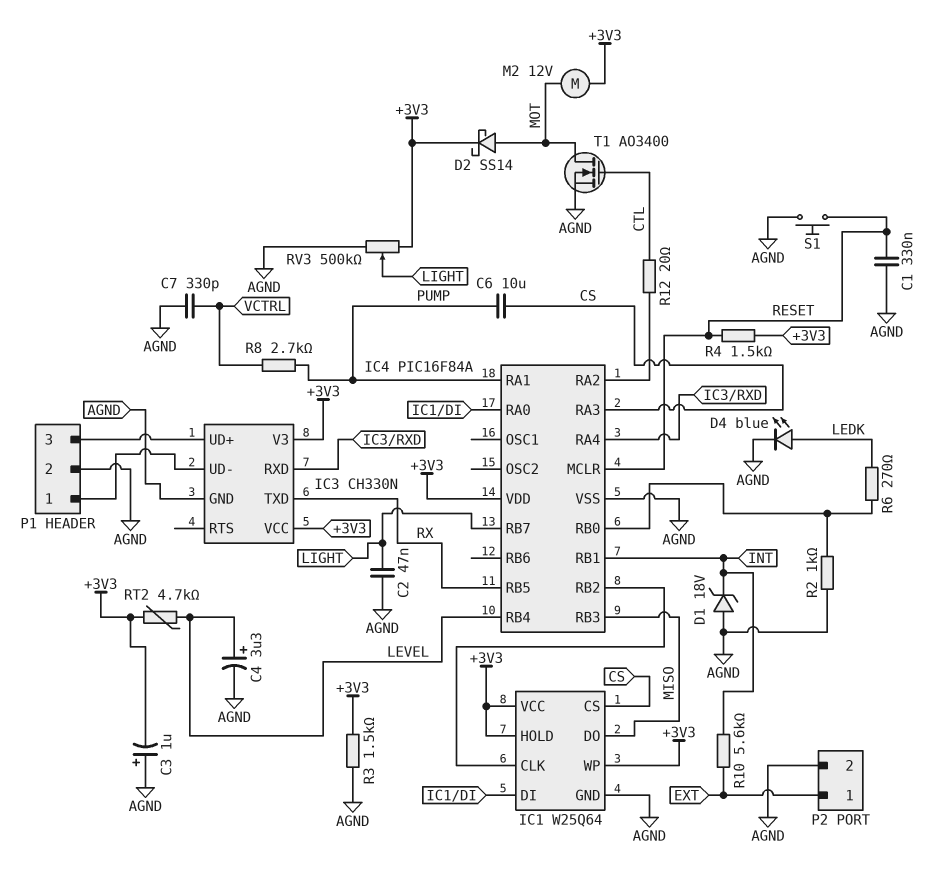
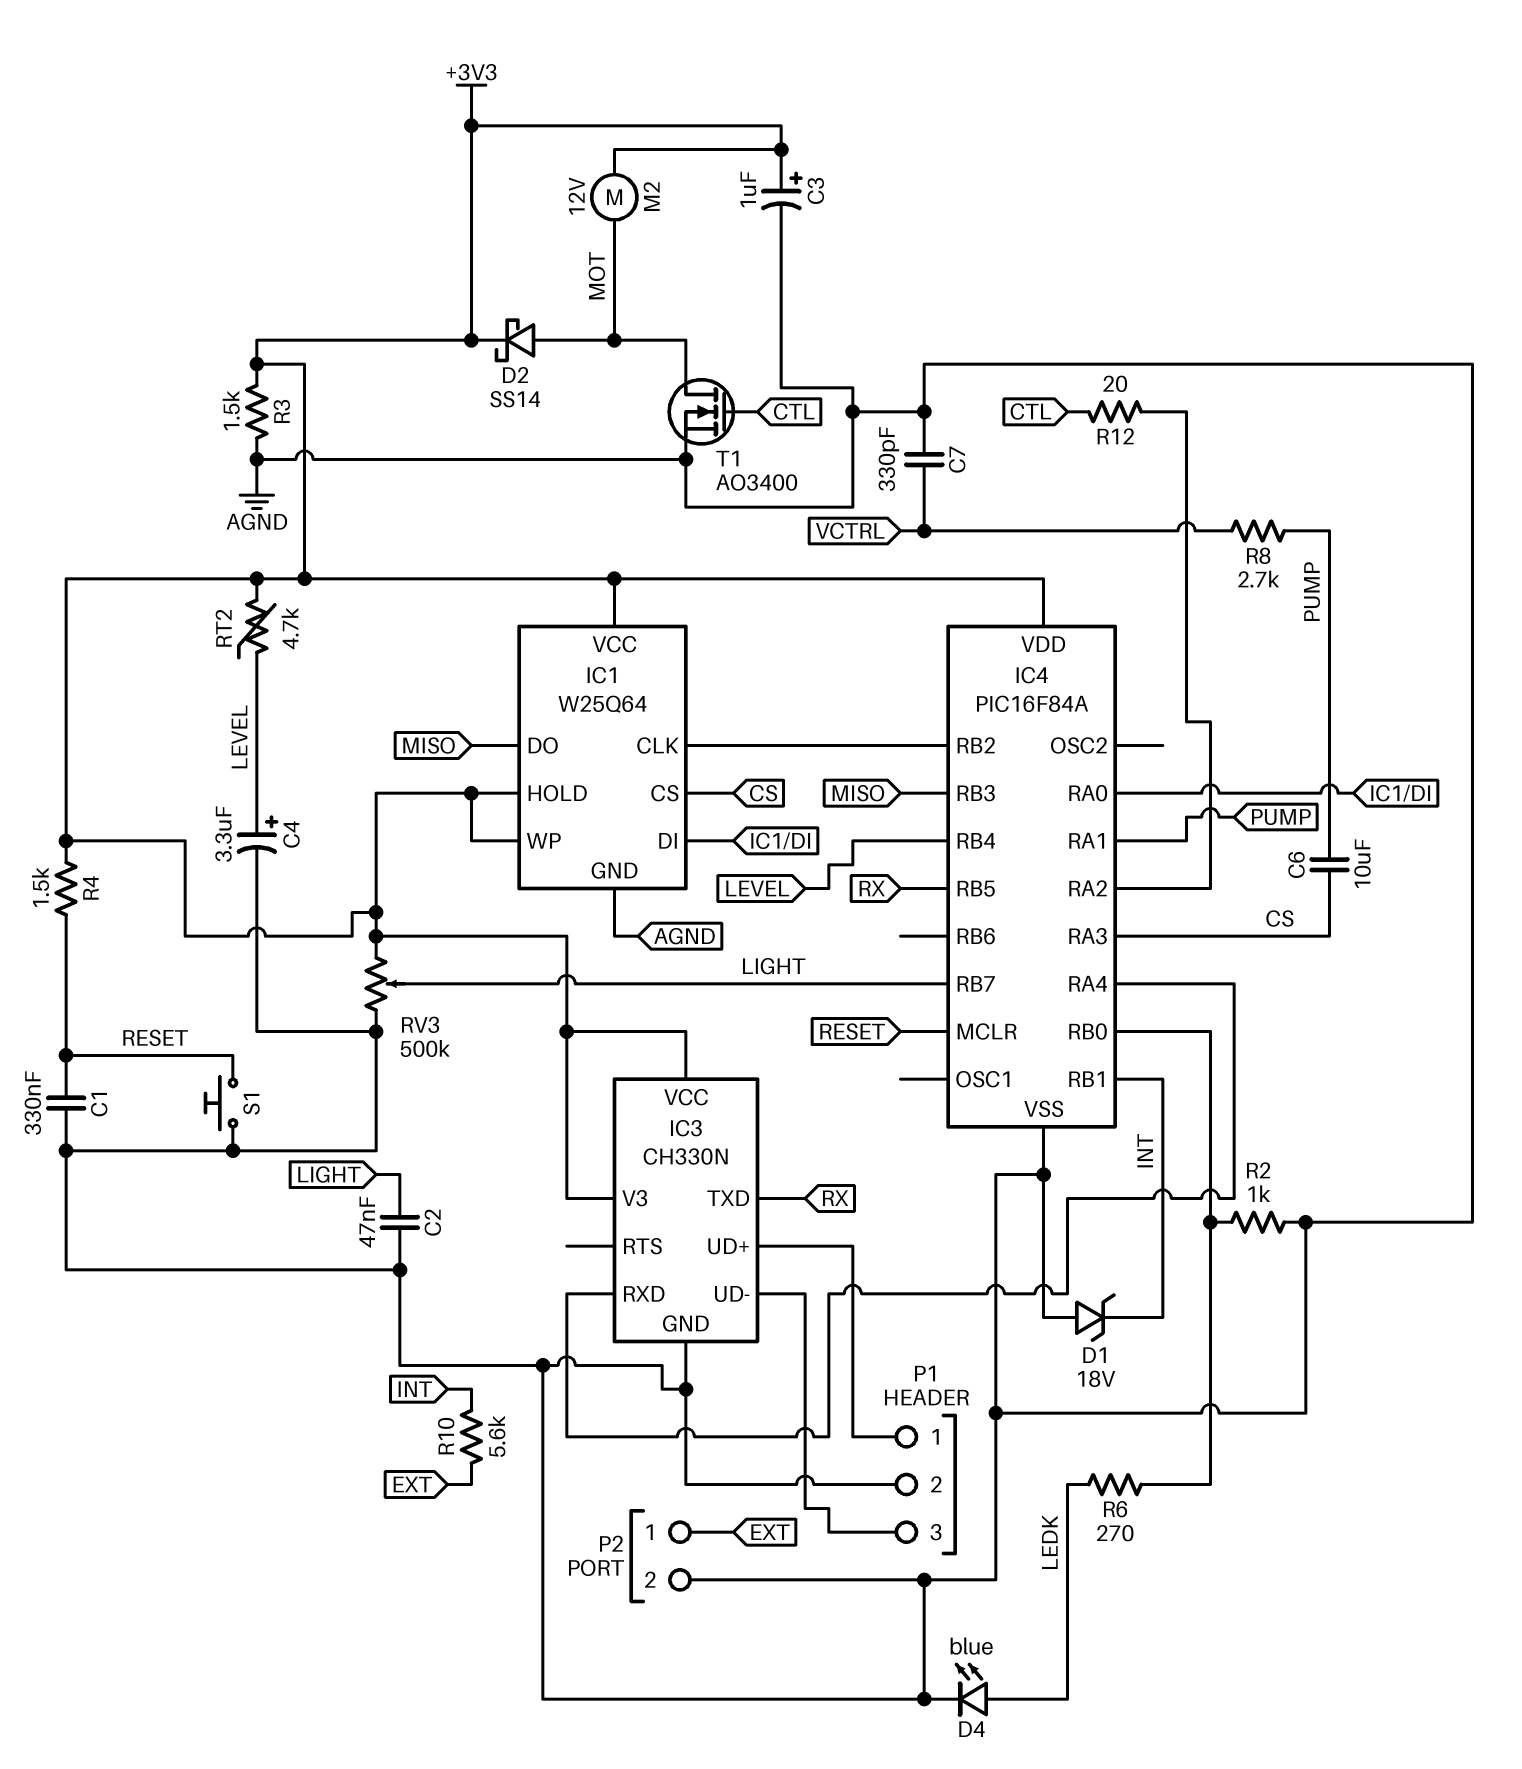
C3: 1uF (plus AGND, minus +3V3) -> 1uF (plus +3V3, minus AGND)
P1 pin 1: IC3/UD- -> IC3/UD+
P1 pin 3: IC3/UD+ -> IC3/UD-

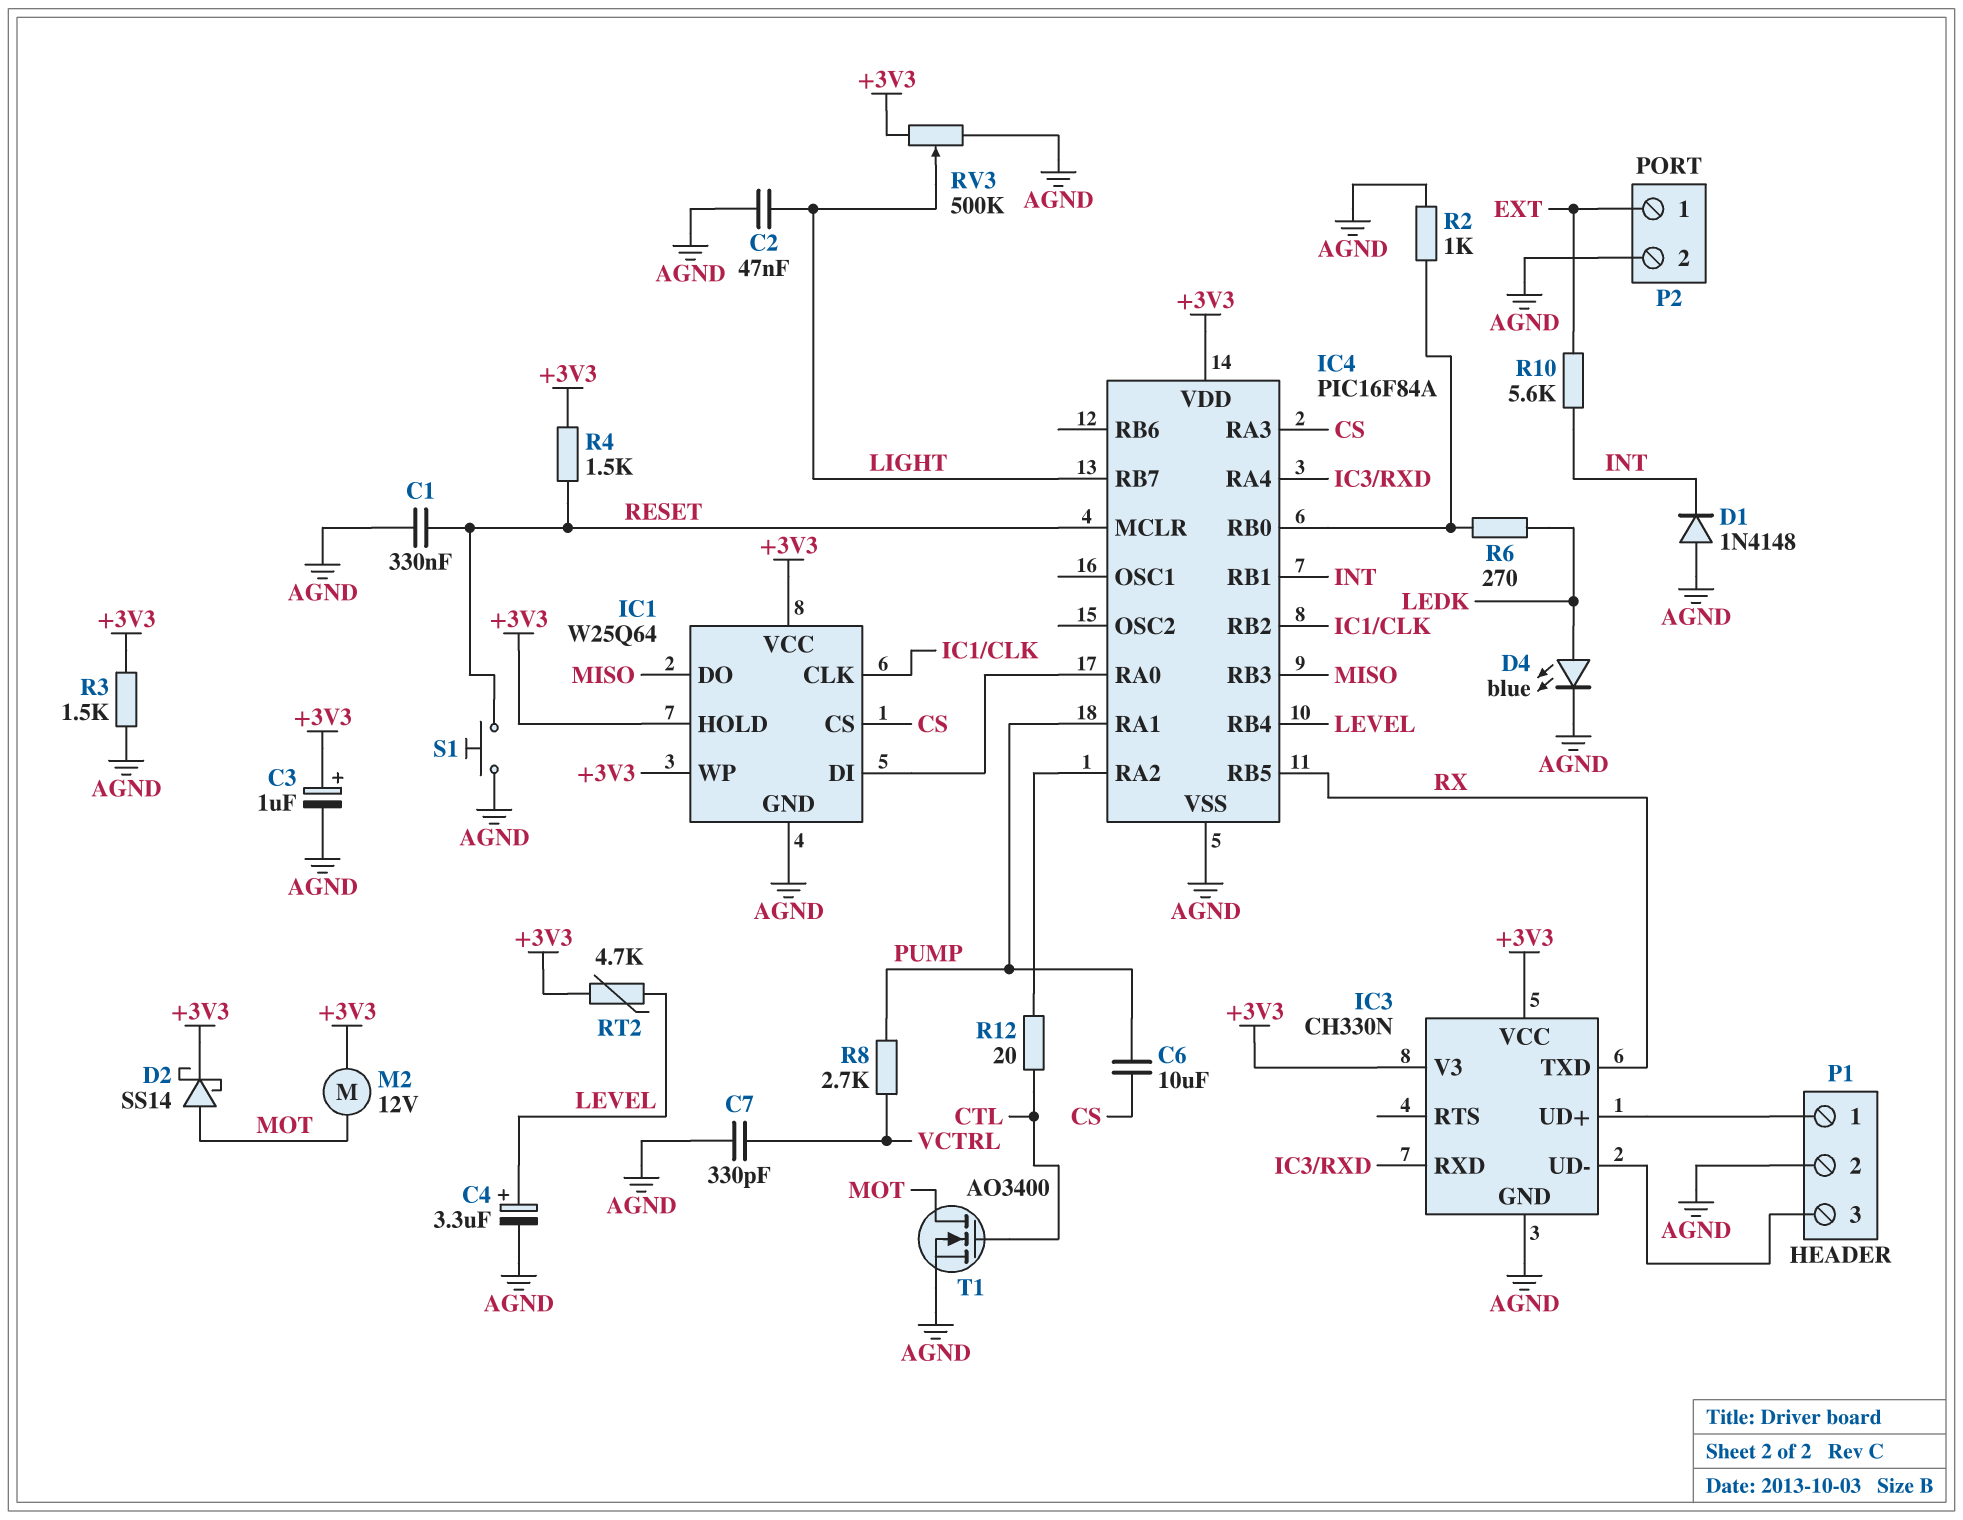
D1: zener 18V (A AGND, K INT) -> diode 1N4148 (A AGND, K INT)

